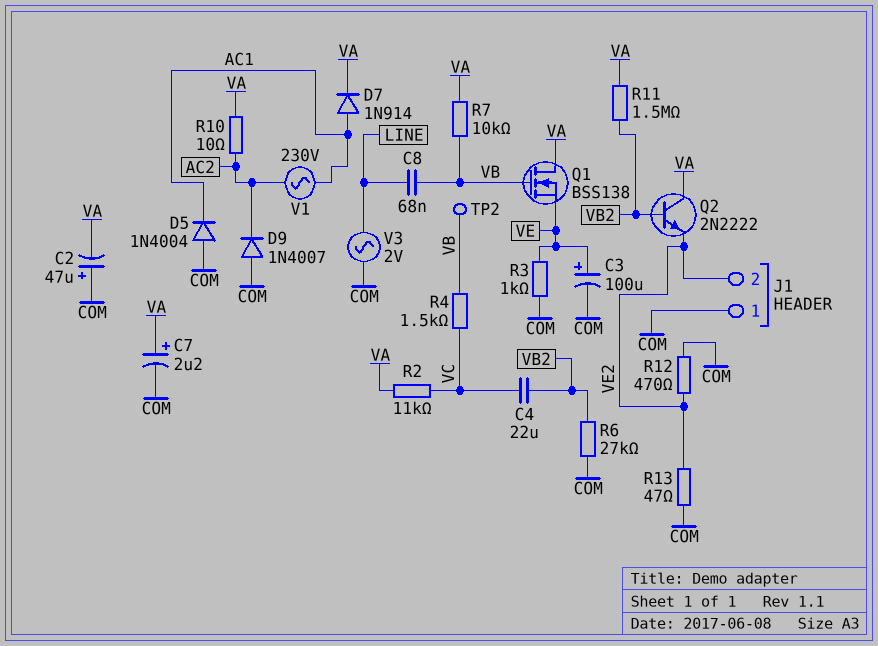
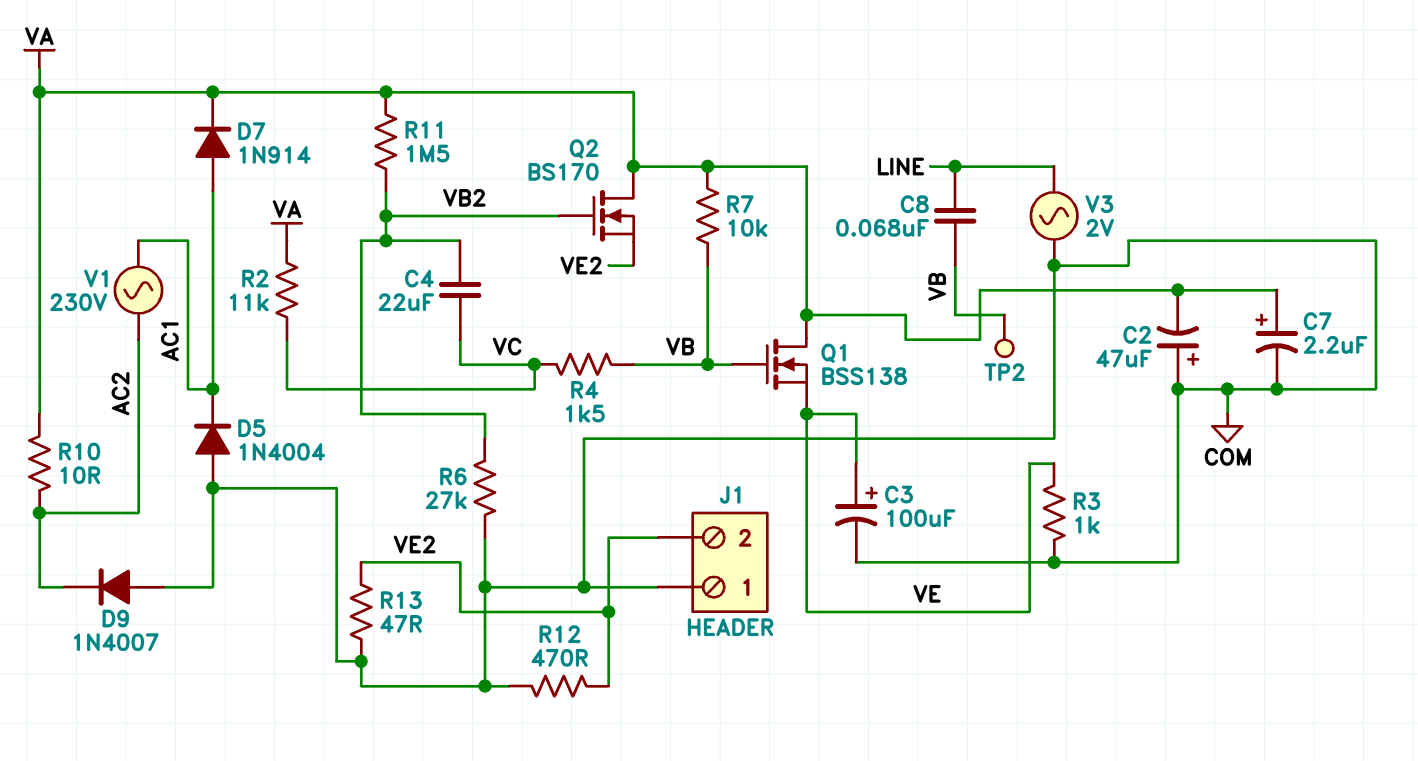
Q2: NPN 2N2222 (B VB2, C VA, E VE2) -> NMOS BS170 (G VB2, D VA, S VE2)

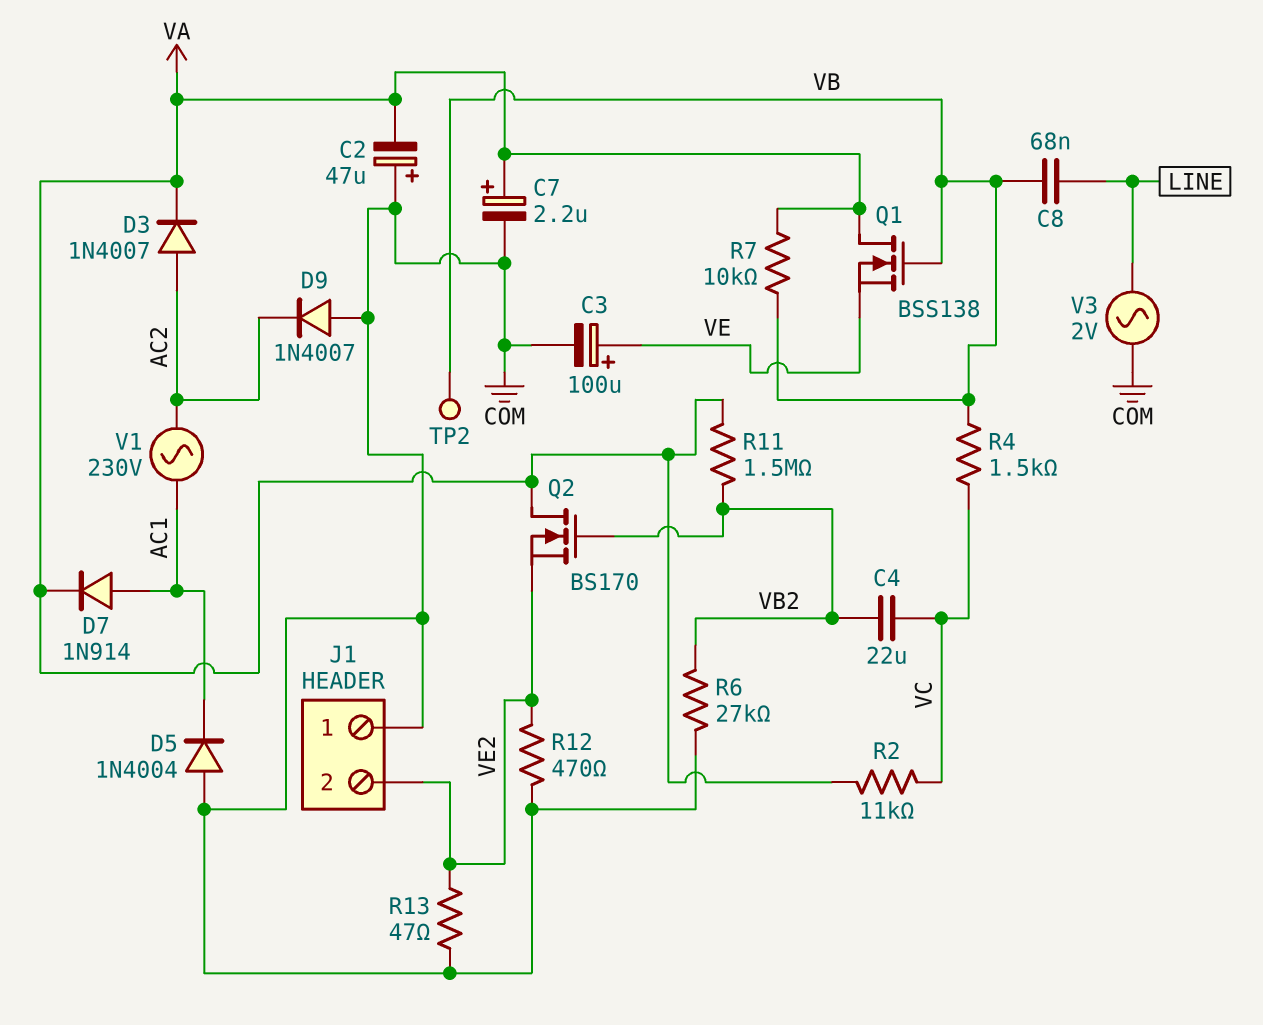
D3: none -> diode 1N4007 (A AC2, K VA)
R3: 1k (COM, VE) -> none
R10: 10 (AC2, VA) -> none

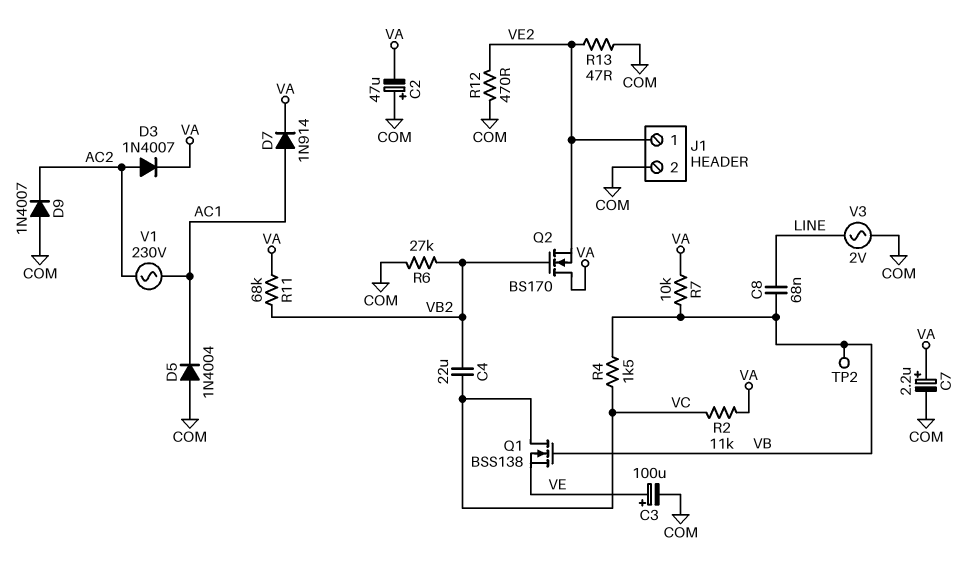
J1 pin 1: COM -> VE2
J1 pin 2: VE2 -> COM
Q1: NMOS BSS138 (G VB, D VA, S VE) -> NMOS BSS138 (G VB, D VC, S VE)
R11: 1.5M (VA, VB2) -> 68k (VA, VB2)

